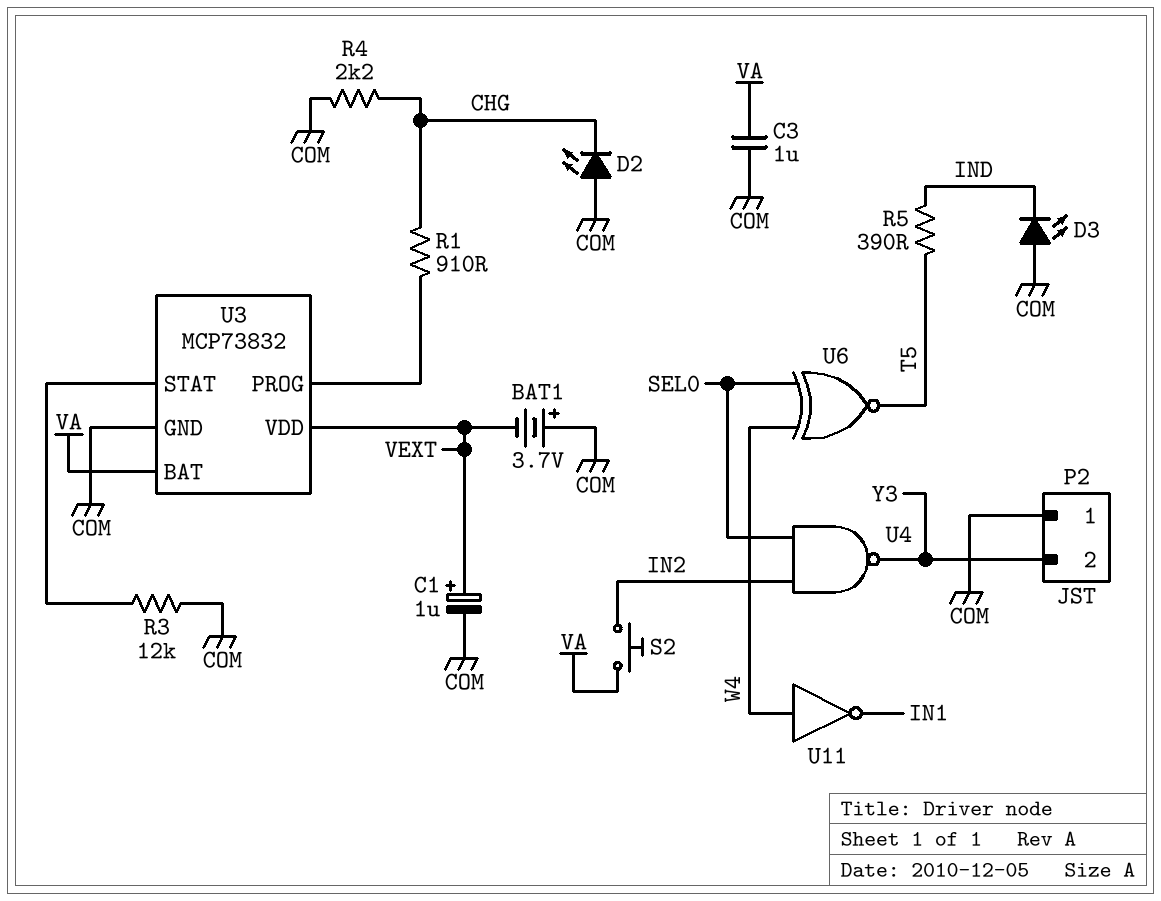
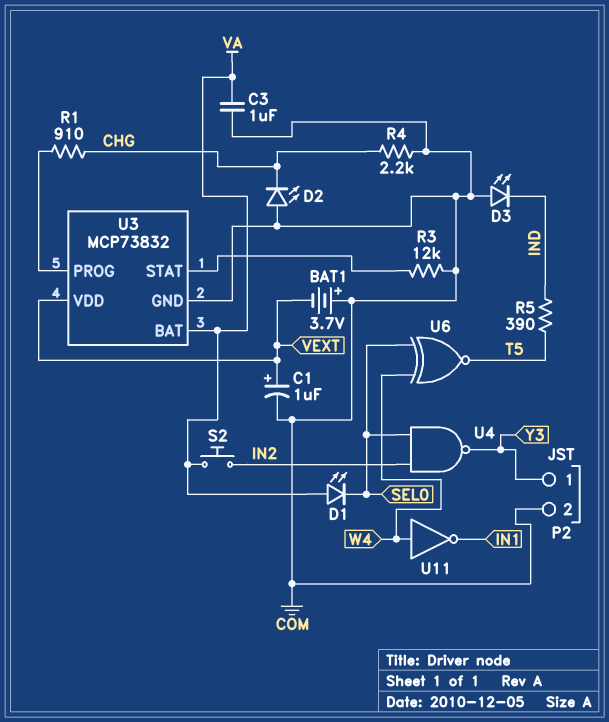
D1: none -> LED (A VA, K SEL0)
P2 pin 1: COM -> Y3
P2 pin 2: Y3 -> COM

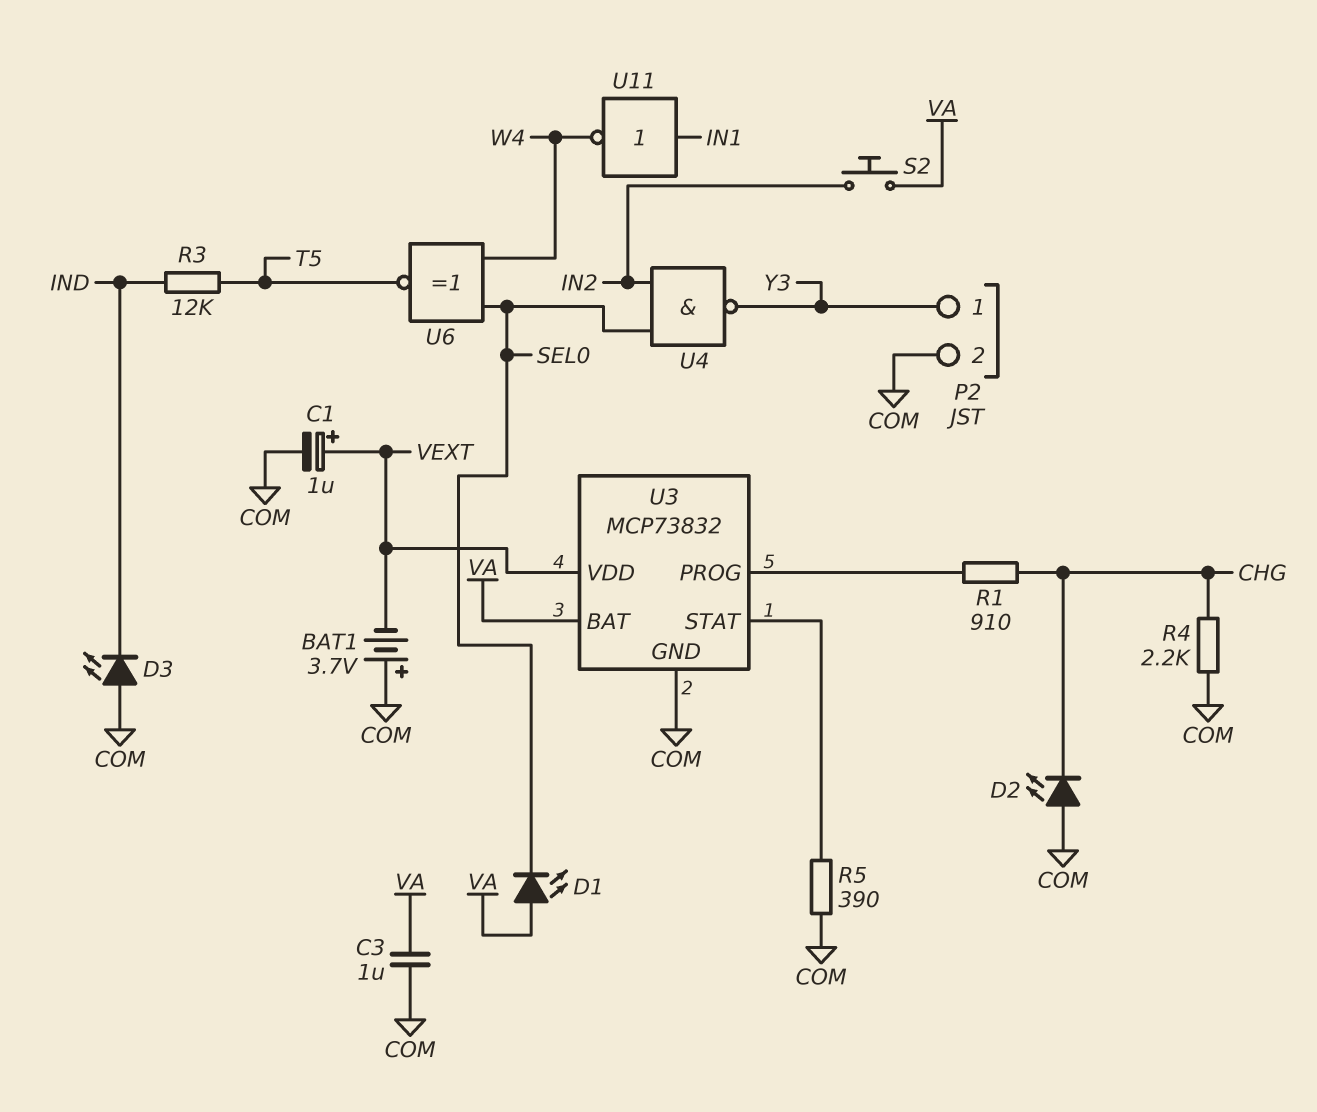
R3: 12k (COM, U3/STAT) -> 12k (IND, T5)
R5: 390 (IND, T5) -> 390 (COM, U3/STAT)
U11: NOT (in W4, out IN1) -> NOT (in IN1, out W4)

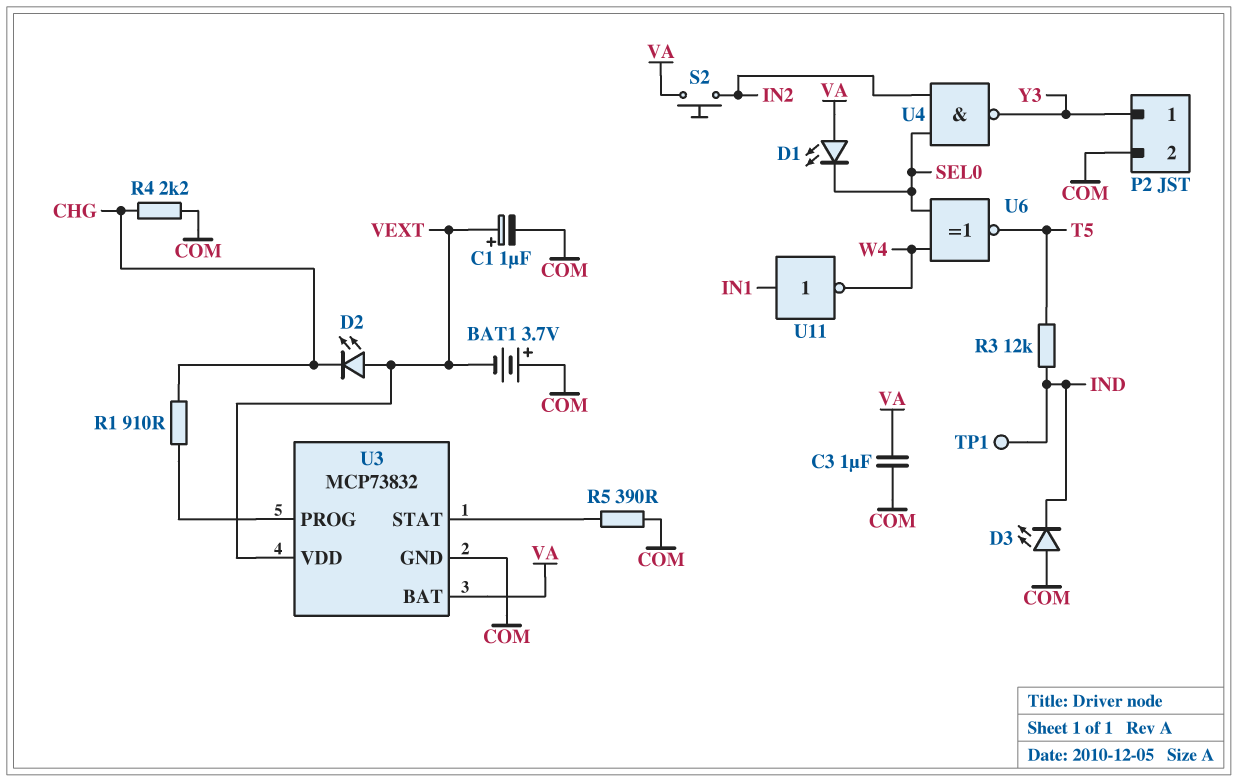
D2: LED (A COM, K CHG) -> LED (A VEXT, K CHG)
TP1: none -> test point (IND)

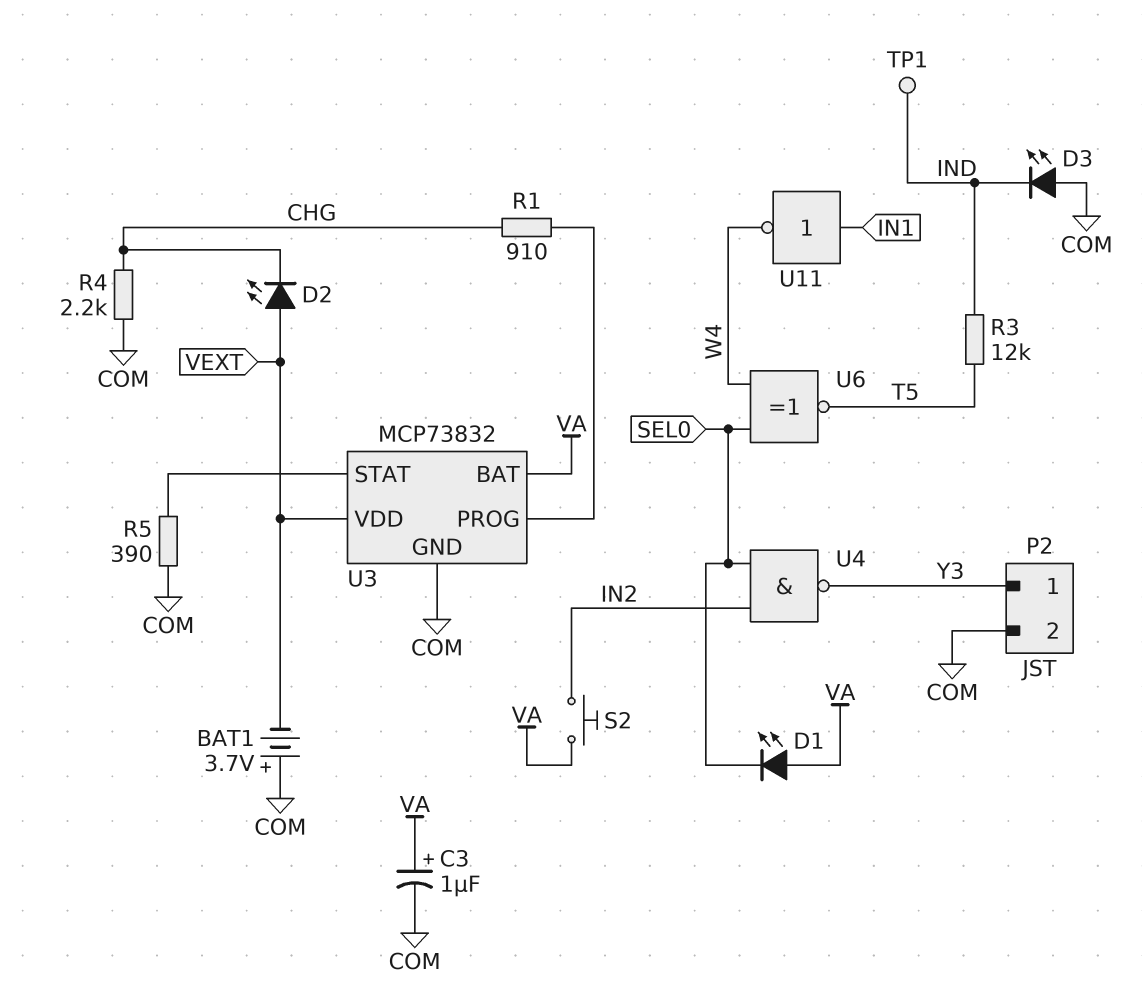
C1: 1uF (plus VEXT, minus COM) -> none
C3: 1uF (COM, VA) -> 1uF (plus VA, minus COM)

